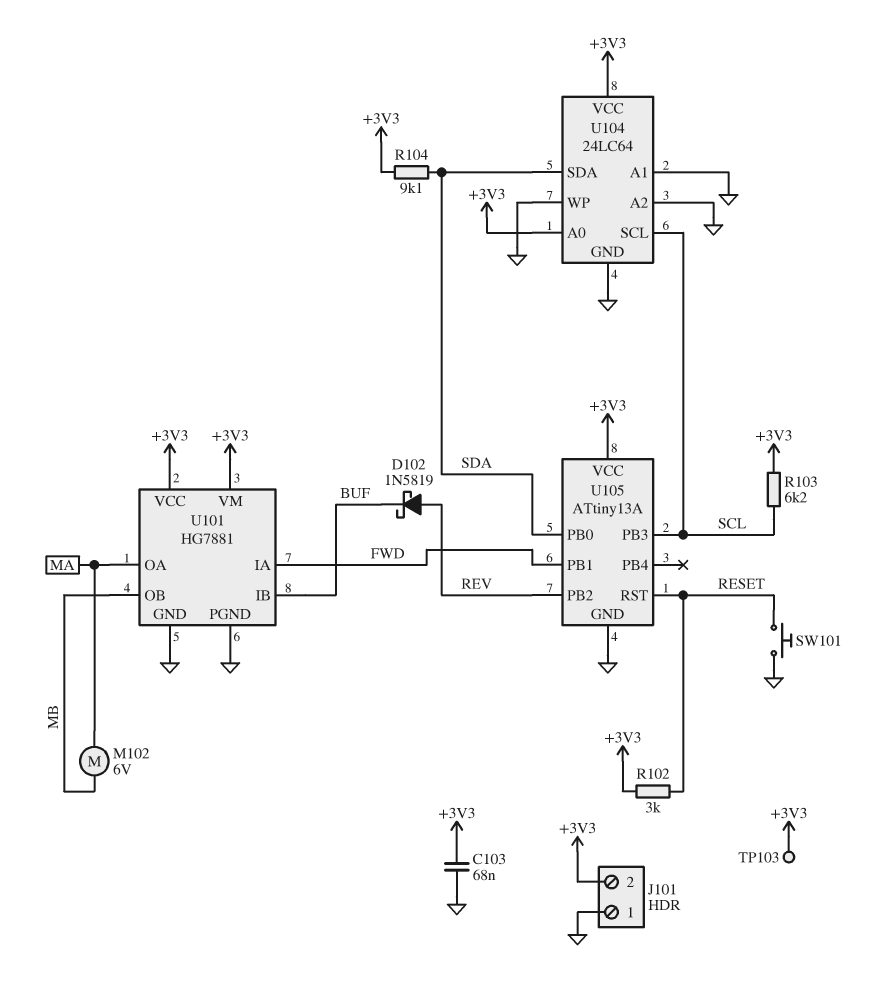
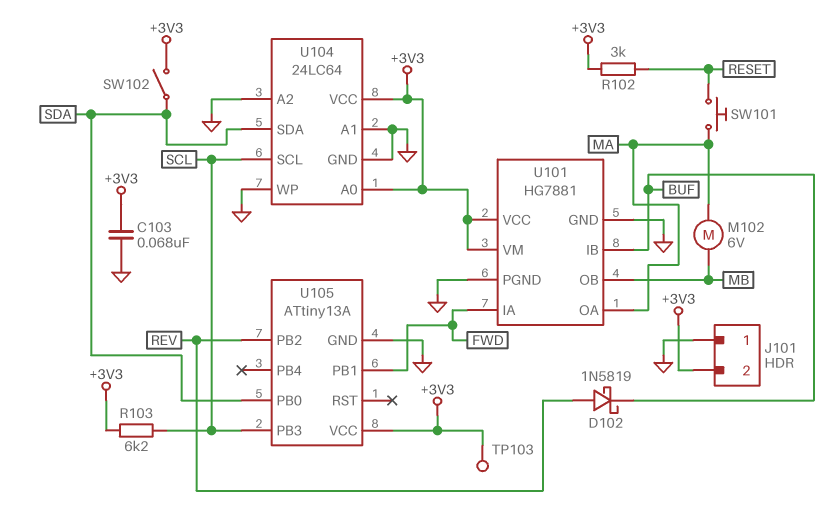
R104: 9.1k (+3V3, SDA) -> none
SW101: button (GND, RESET) -> button (MA, RESET)
SW102: none -> switch (+3V3, SDA)
U105 pin RST: RESET -> none

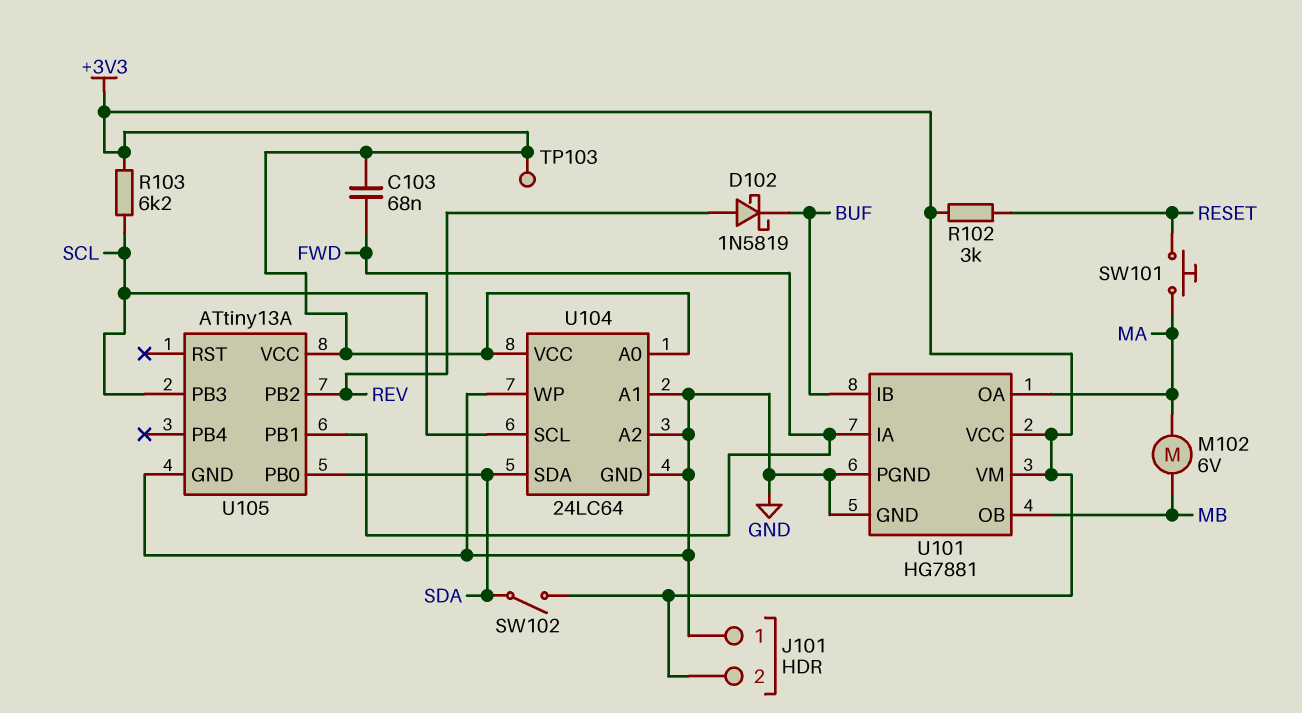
C103: 68nF (+3V3, GND) -> 68nF (+3V3, FWD)

